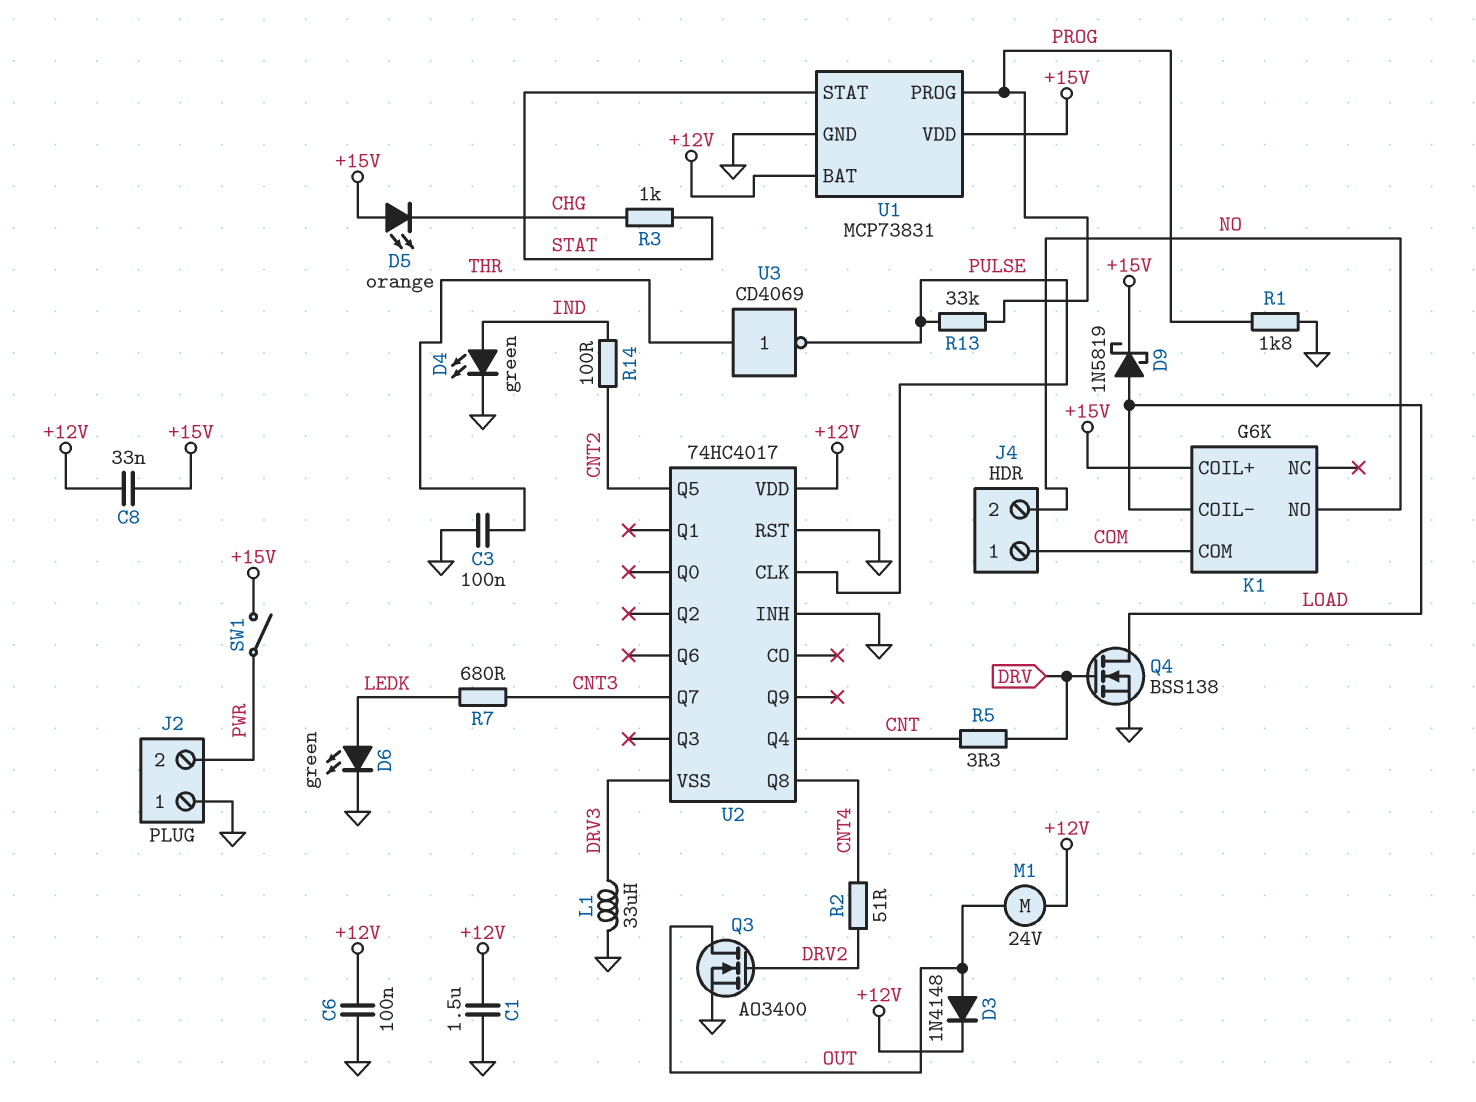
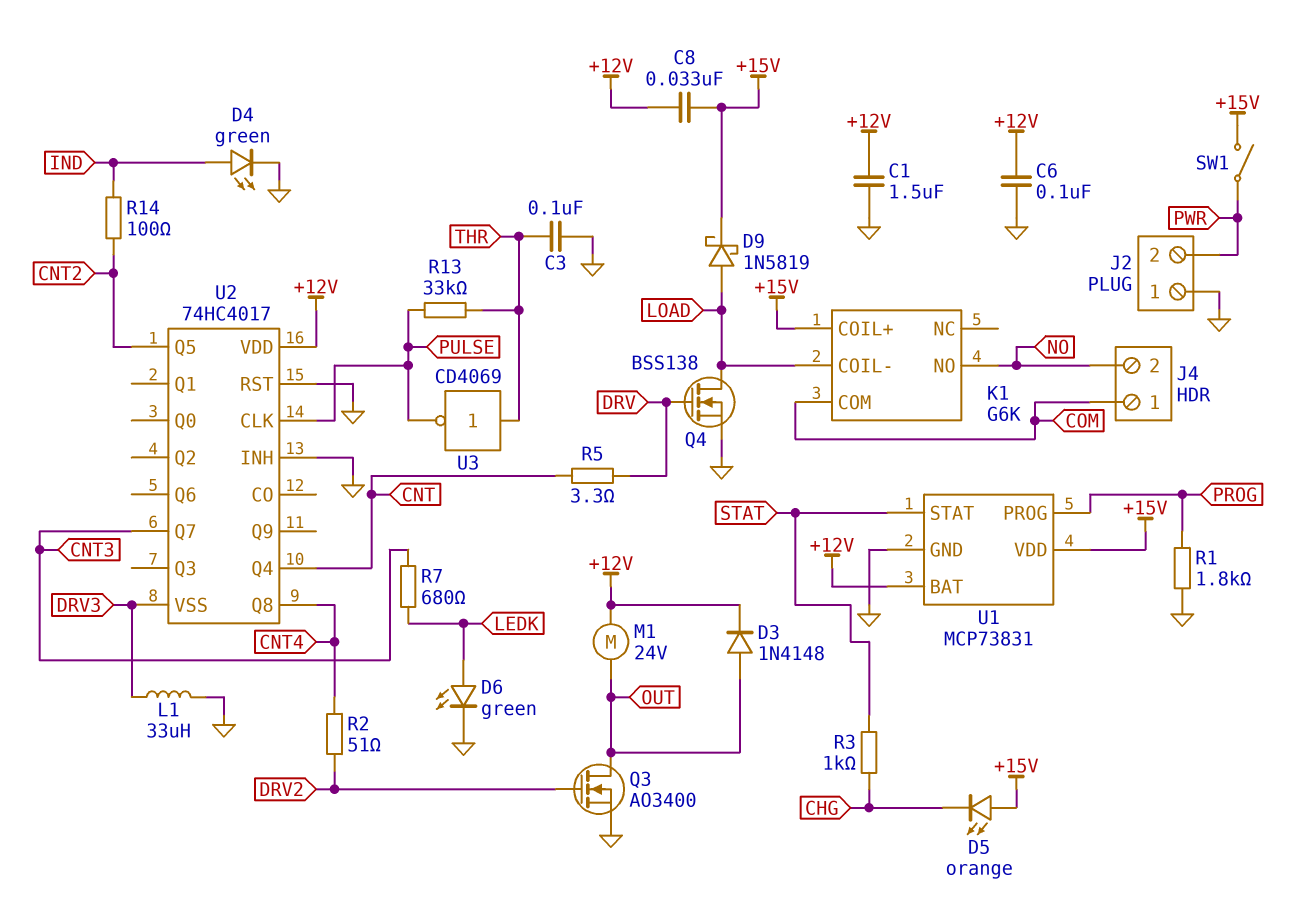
R13: 33k (PROG, PULSE) -> 33k (PULSE, THR)

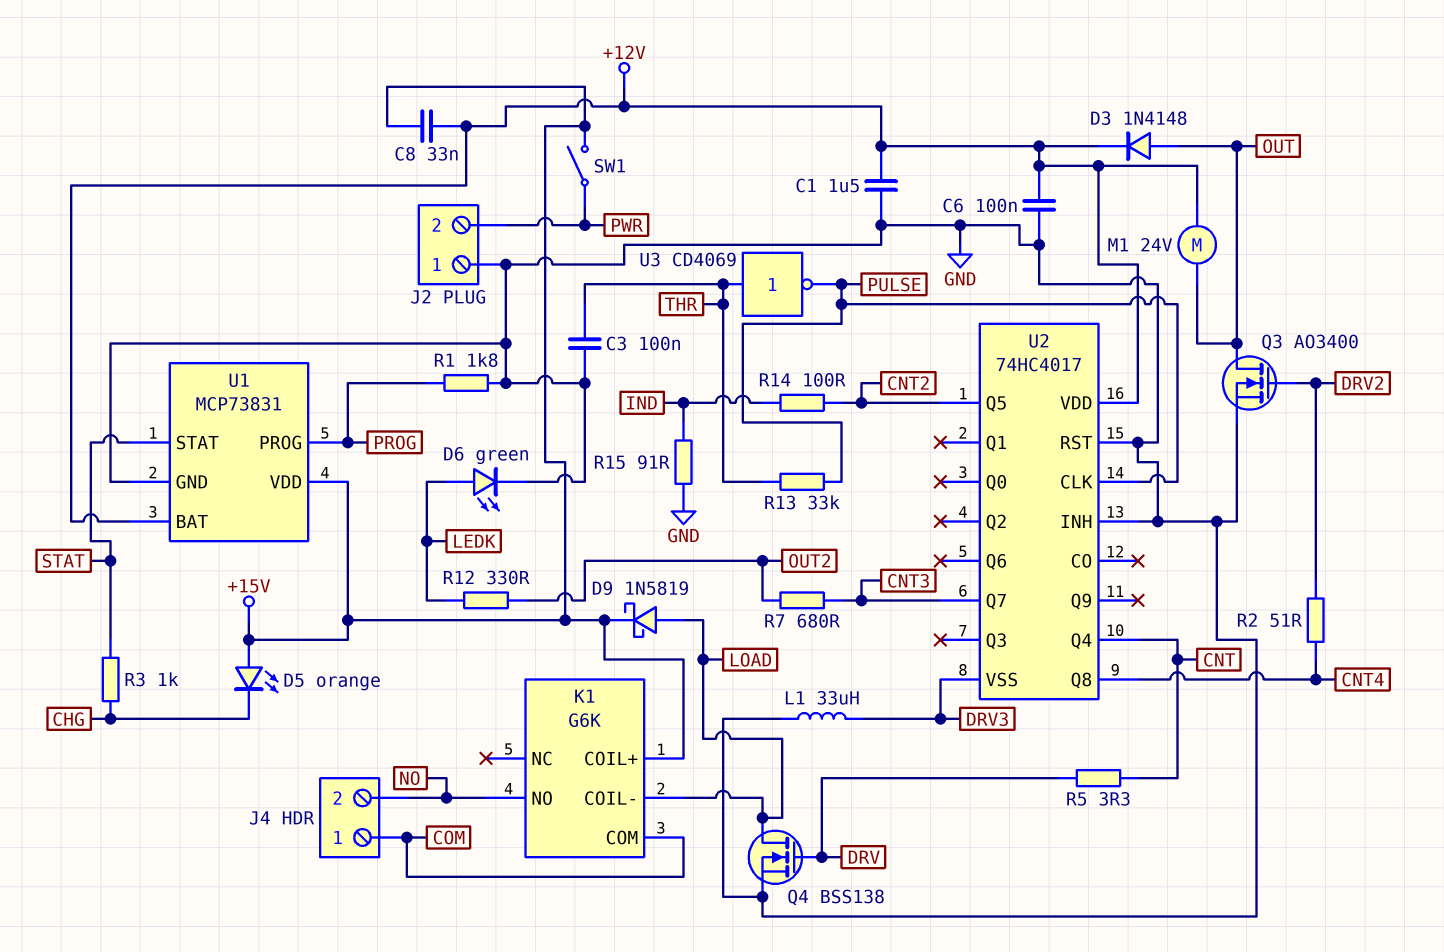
D4: LED green (A IND, K GND) -> none
R7: 680 (CNT3, LEDK) -> 680 (CNT3, OUT2)
R12: none -> 330 (LEDK, OUT2)
R15: none -> 91 (GND, IND)

